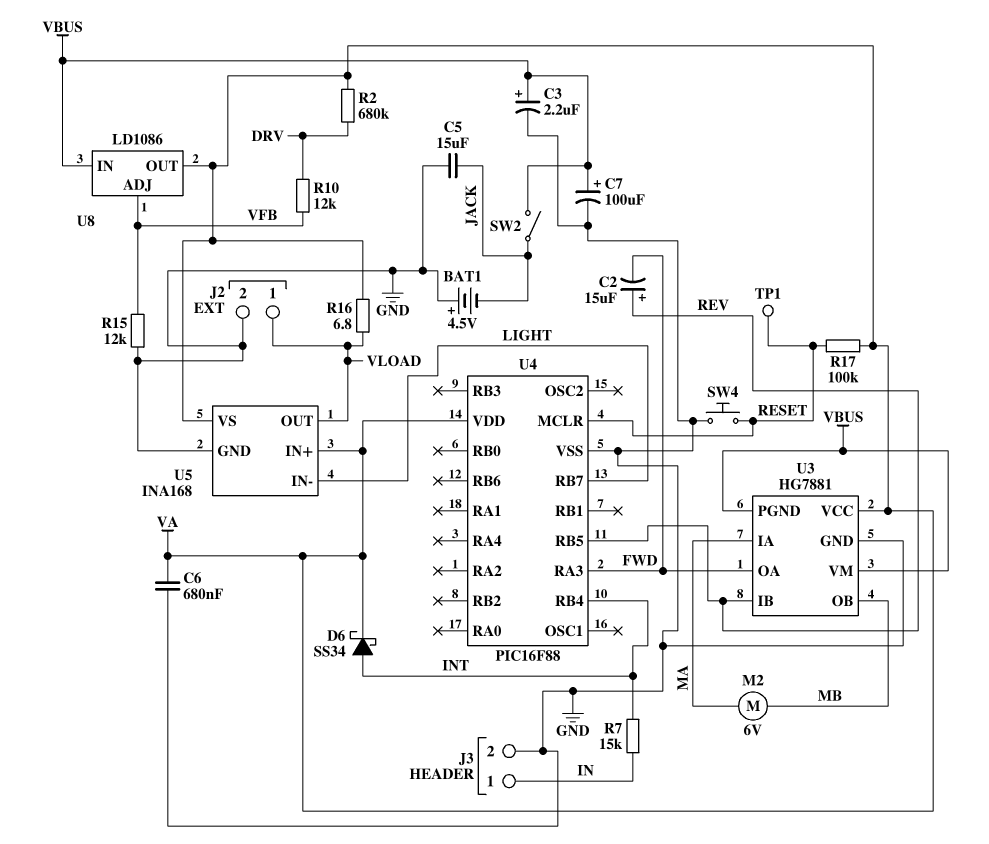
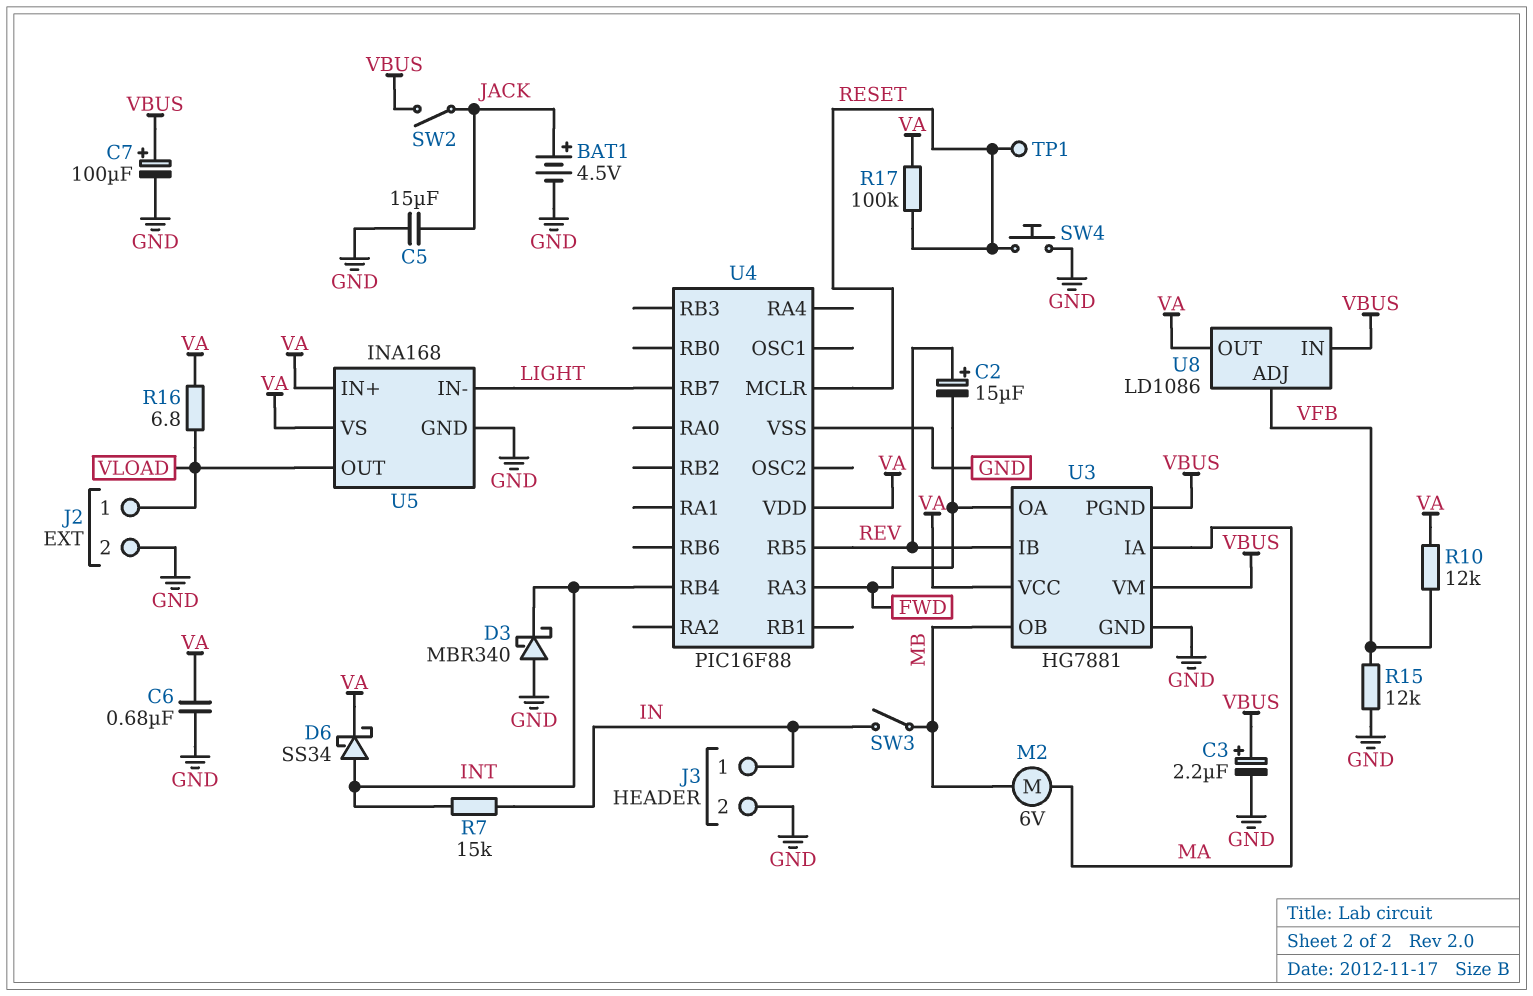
BAT1: 4.5V (plus GND, minus JACK) -> 4.5V (plus JACK, minus GND)
D3: none -> schottky MBR340 (A GND, K INT)
R2: 680k (DRV, VA) -> none
R10: 12k (DRV, VFB) -> 12k (VA, VFB)
SW3: none -> switch (IN, MB)

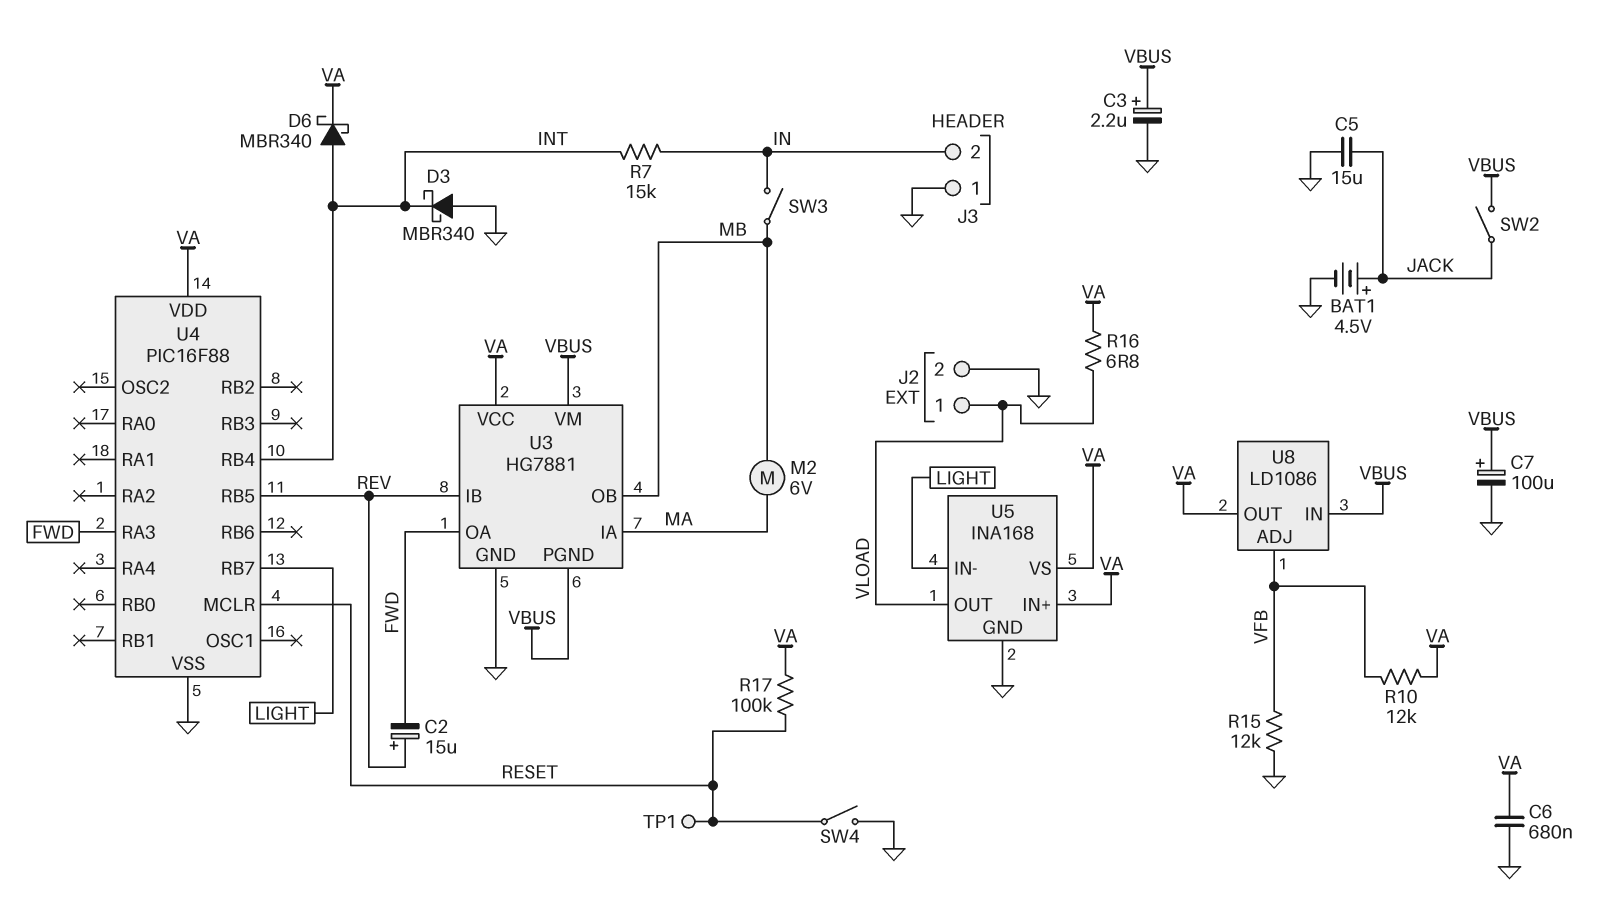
D6: schottky SS34 (A INT, K VA) -> schottky MBR340 (A INT, K VA)
J3 pin 1: IN -> GND
J3 pin 2: GND -> IN
SW4: button (GND, RESET) -> switch (GND, RESET)

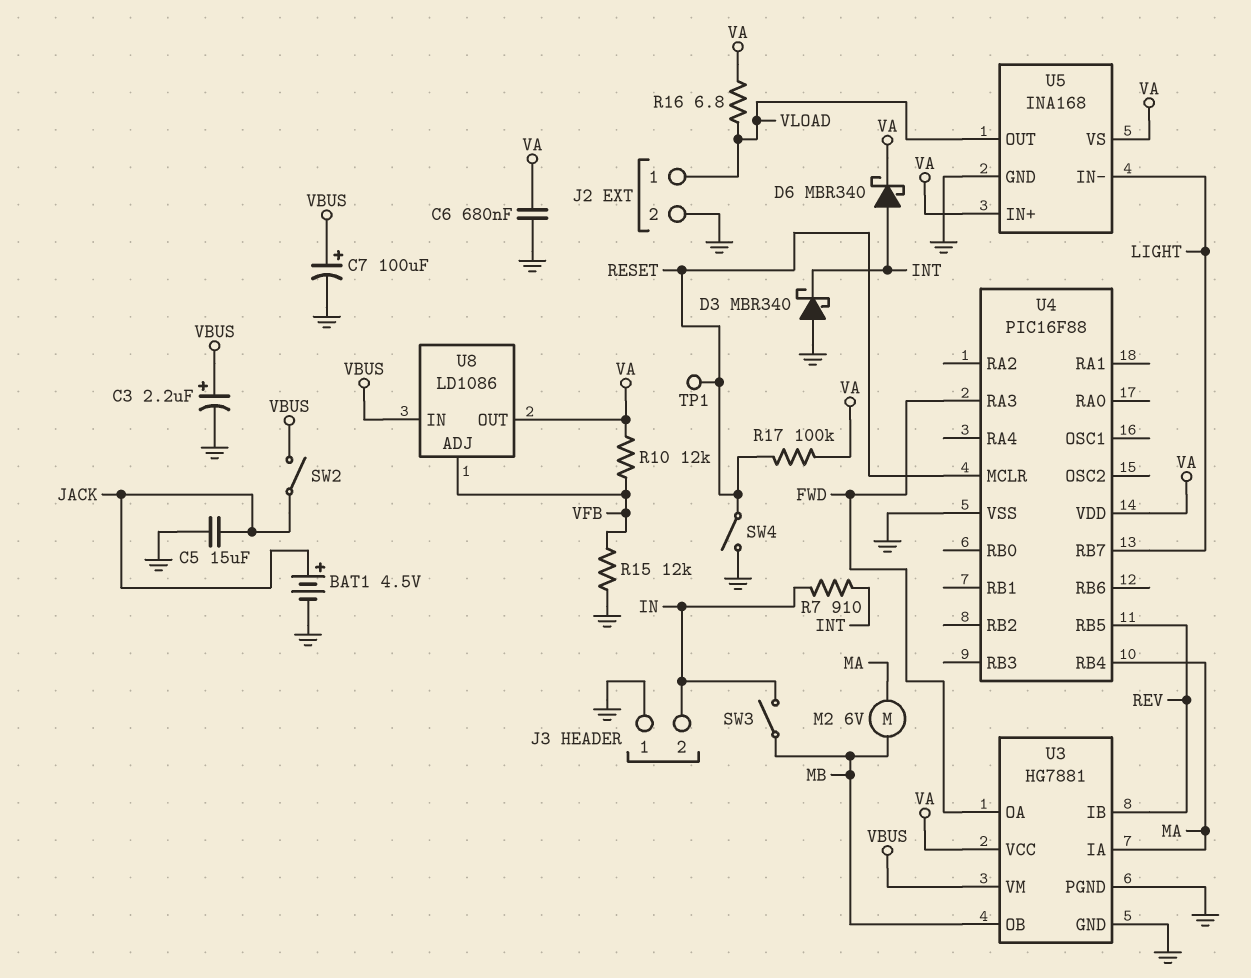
C2: 15uF (plus REV, minus FWD) -> none
R7: 15k (IN, INT) -> 910 (IN, INT)
U3 pin PGND: VBUS -> GND
U4 pin RB4: INT -> MA

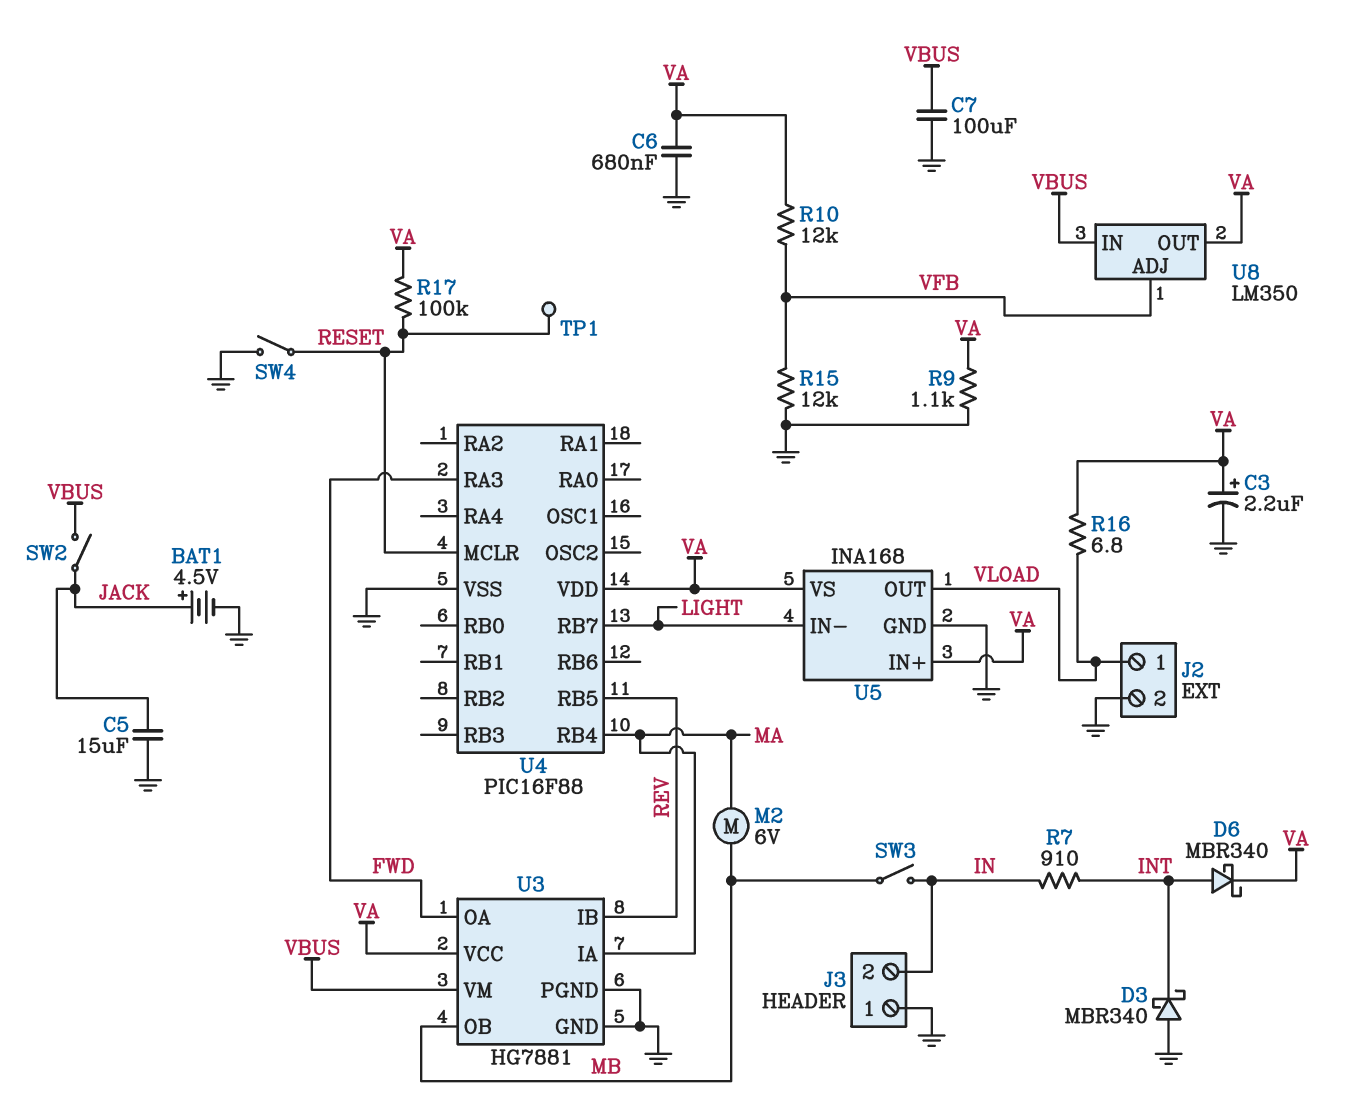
C3: 2.2uF (plus VBUS, minus GND) -> 2.2uF (plus VA, minus GND)
C7: 100uF (plus VBUS, minus GND) -> 100uF (GND, VBUS)
R9: none -> 1.1k (GND, VA)
U8: LD1086 -> LM350

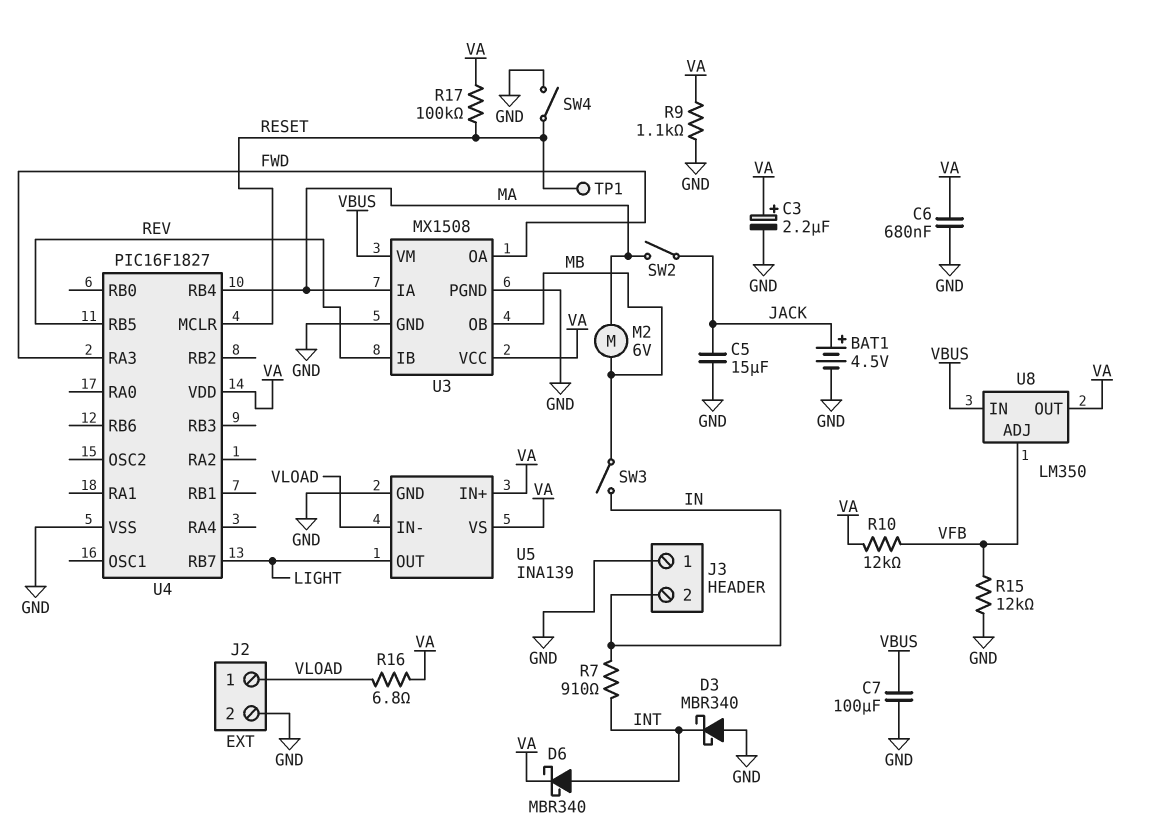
SW2: switch (JACK, VBUS) -> switch (JACK, MA)
U3: HG7881 -> MX1508
U4: PIC16F88 -> PIC16F1827
U5: INA168 -> INA139
U5 pin IN-: LIGHT -> VLOAD
U5 pin OUT: VLOAD -> LIGHT

